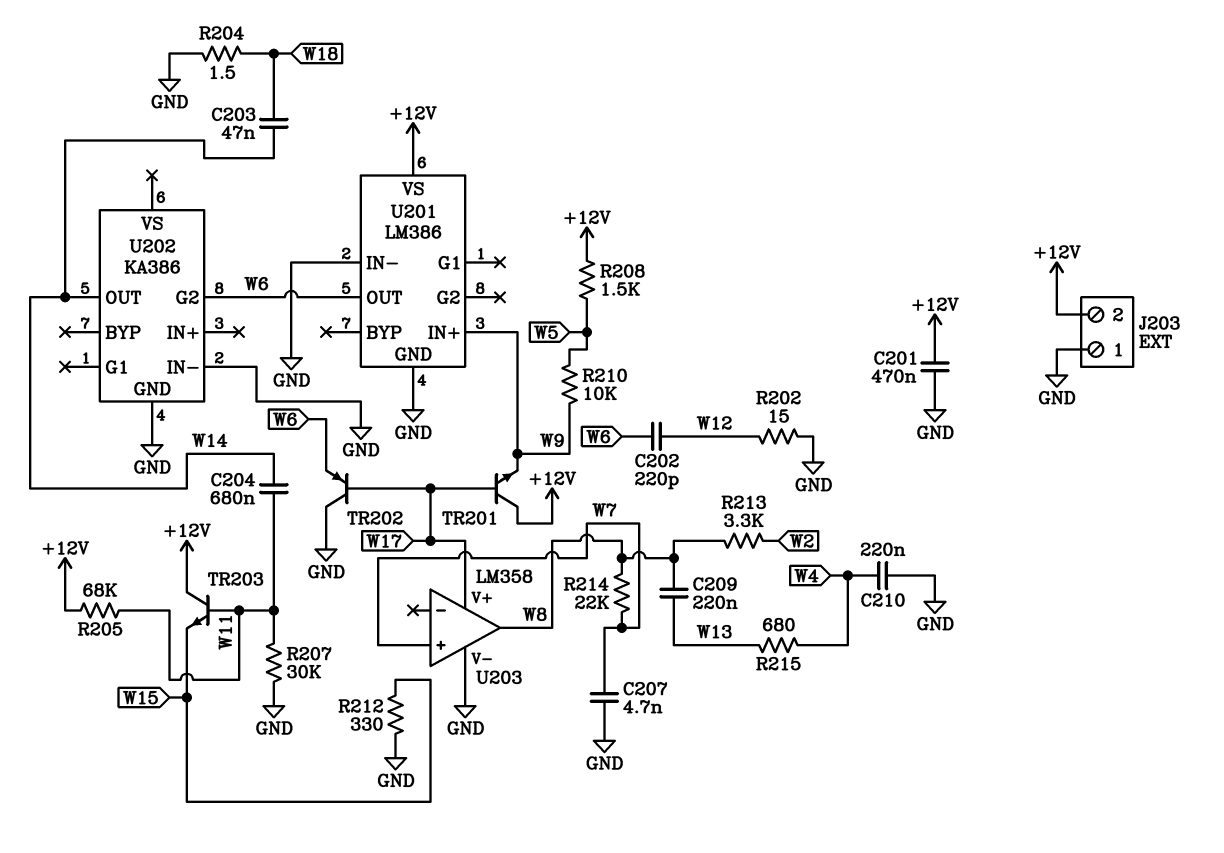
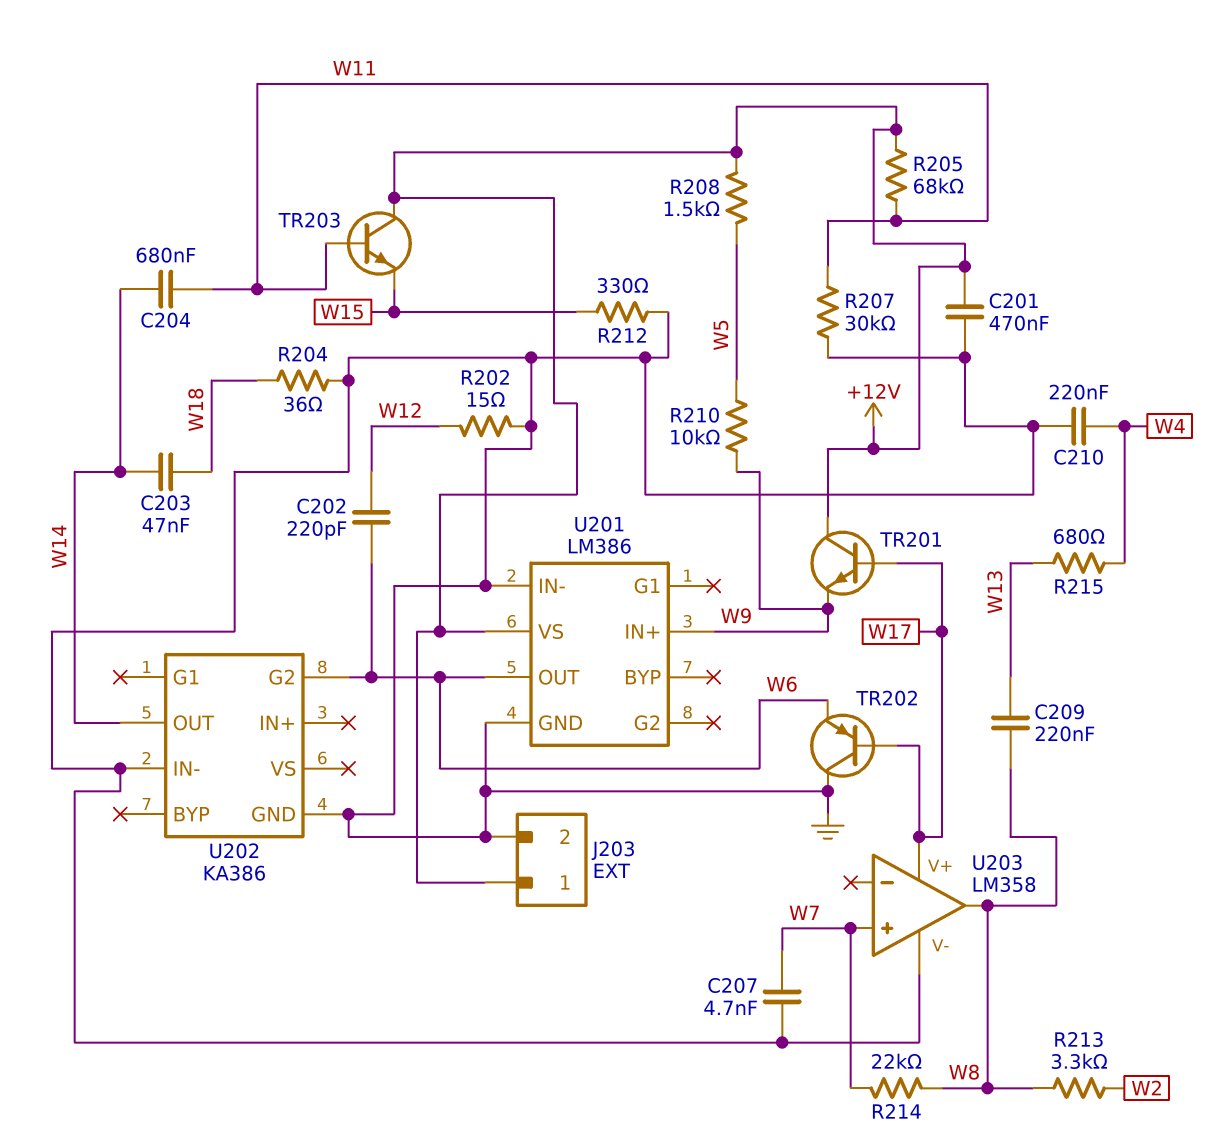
J203 pin 1: GND -> +12V
J203 pin 2: +12V -> GND
R204: 1.5 (GND, W18) -> 36 (GND, W18)

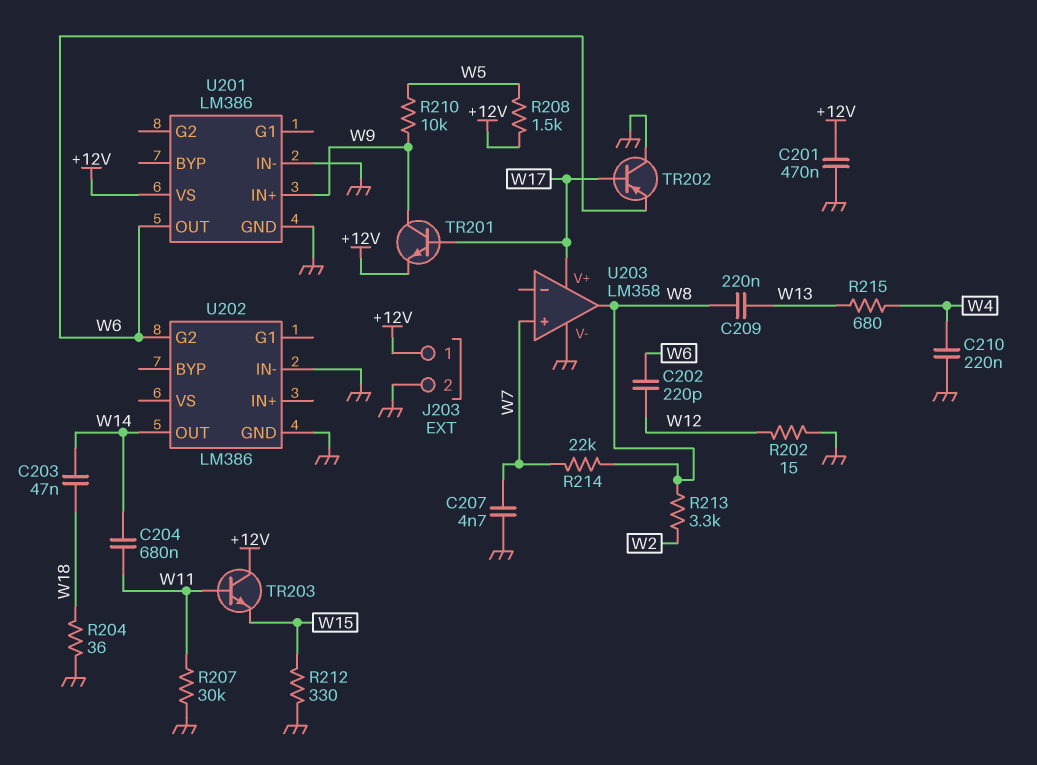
R205: 68k (+12V, W11) -> none
TR201: NPN (B W17, C +12V, E W9) -> NPN (B W17, C W9, E +12V)
U202: KA386 -> LM386

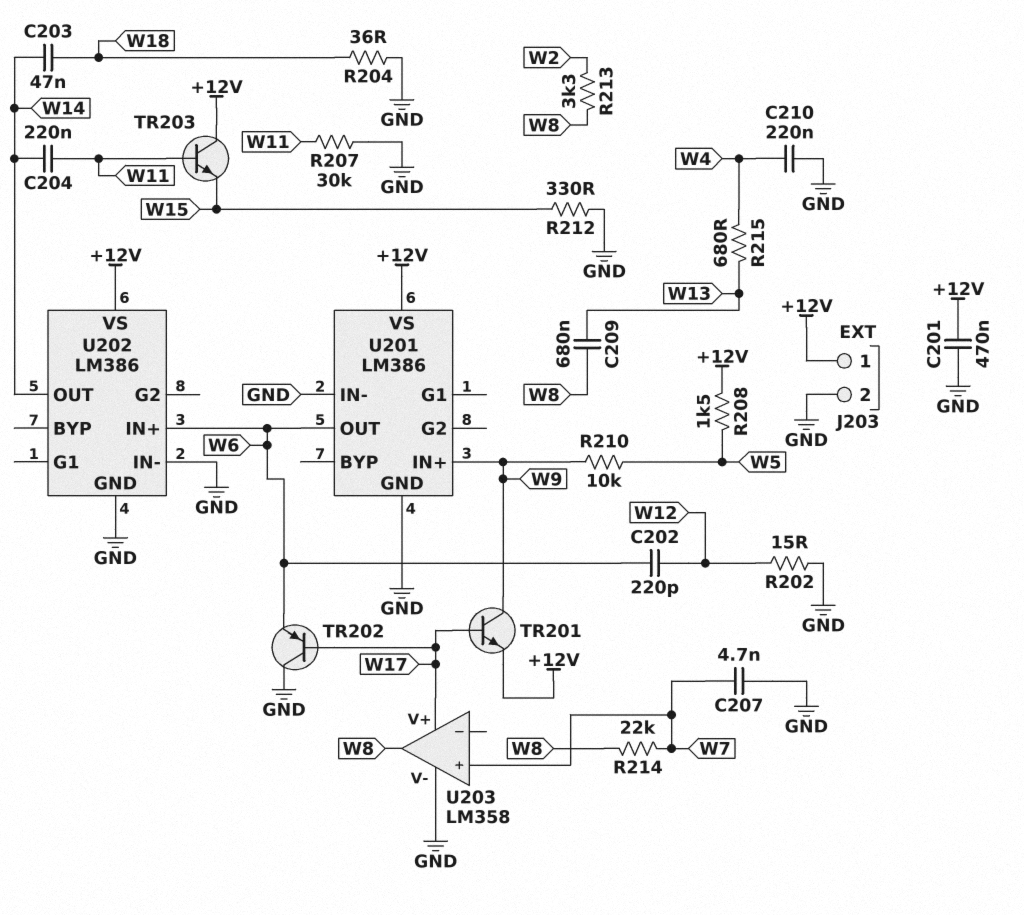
C204: 680nF (W11, W14) -> 220nF (W11, W14)
C209: 220nF (W8, W13) -> 680nF (W8, W13)
U202 pin G2: W6 -> none
U202 pin IN+: none -> W6
U202 pin VS: none -> +12V

